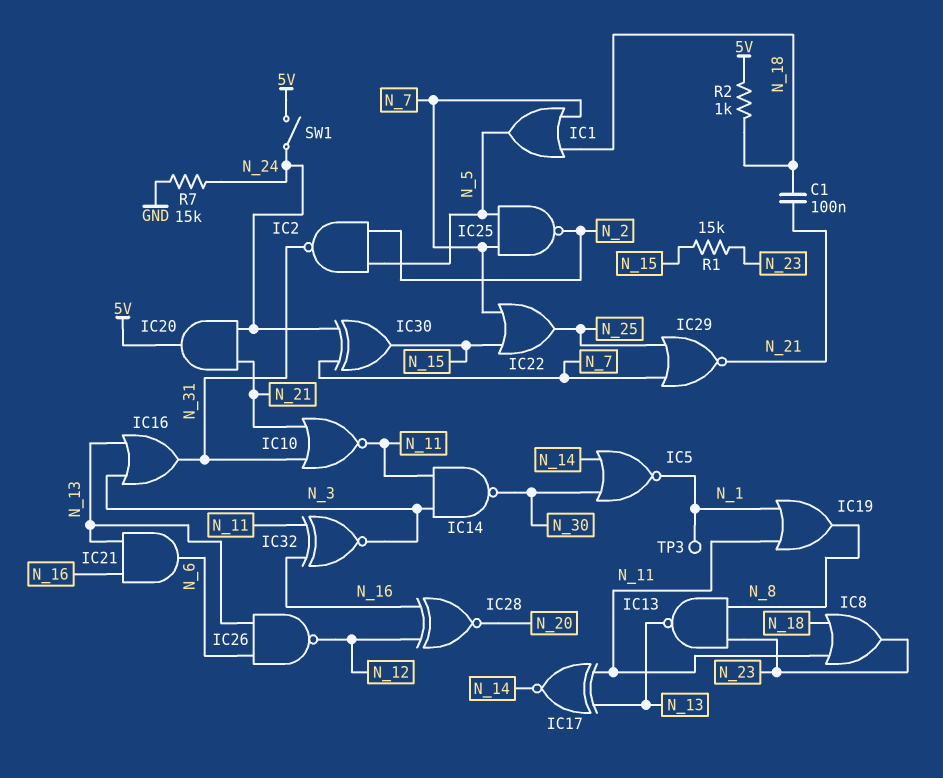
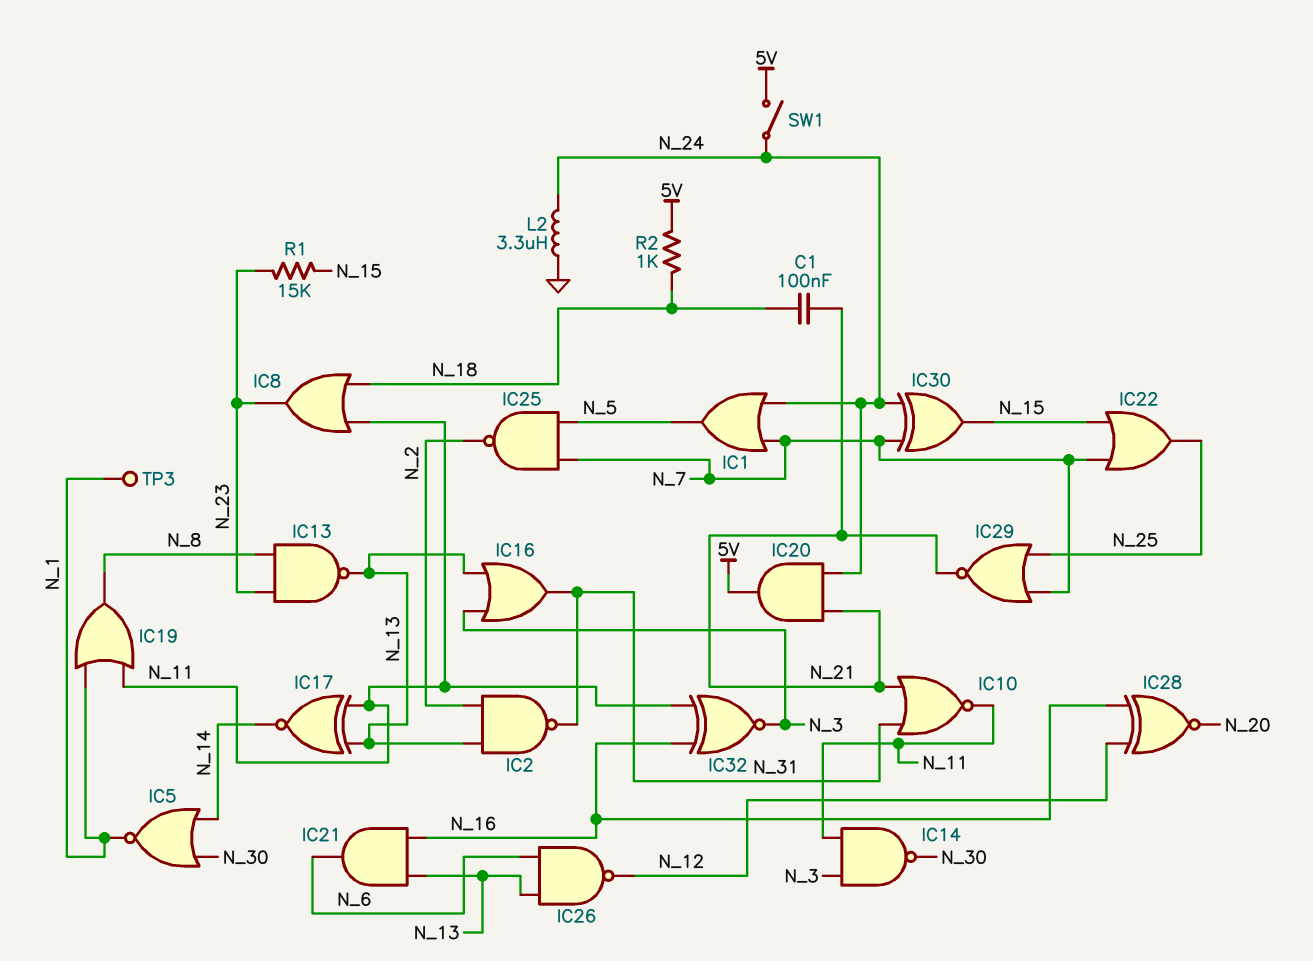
IC1: OR (in N_7, in N_18, out N_5) -> OR (in N_7, in N_24, out N_5)
IC2: NAND (in N_2, in N_5, out N_31) -> NAND (in N_2, in N_13, out N_31)
L2: none -> 3.3uH (GND, N_24)
R7: 15k (GND, N_24) -> none

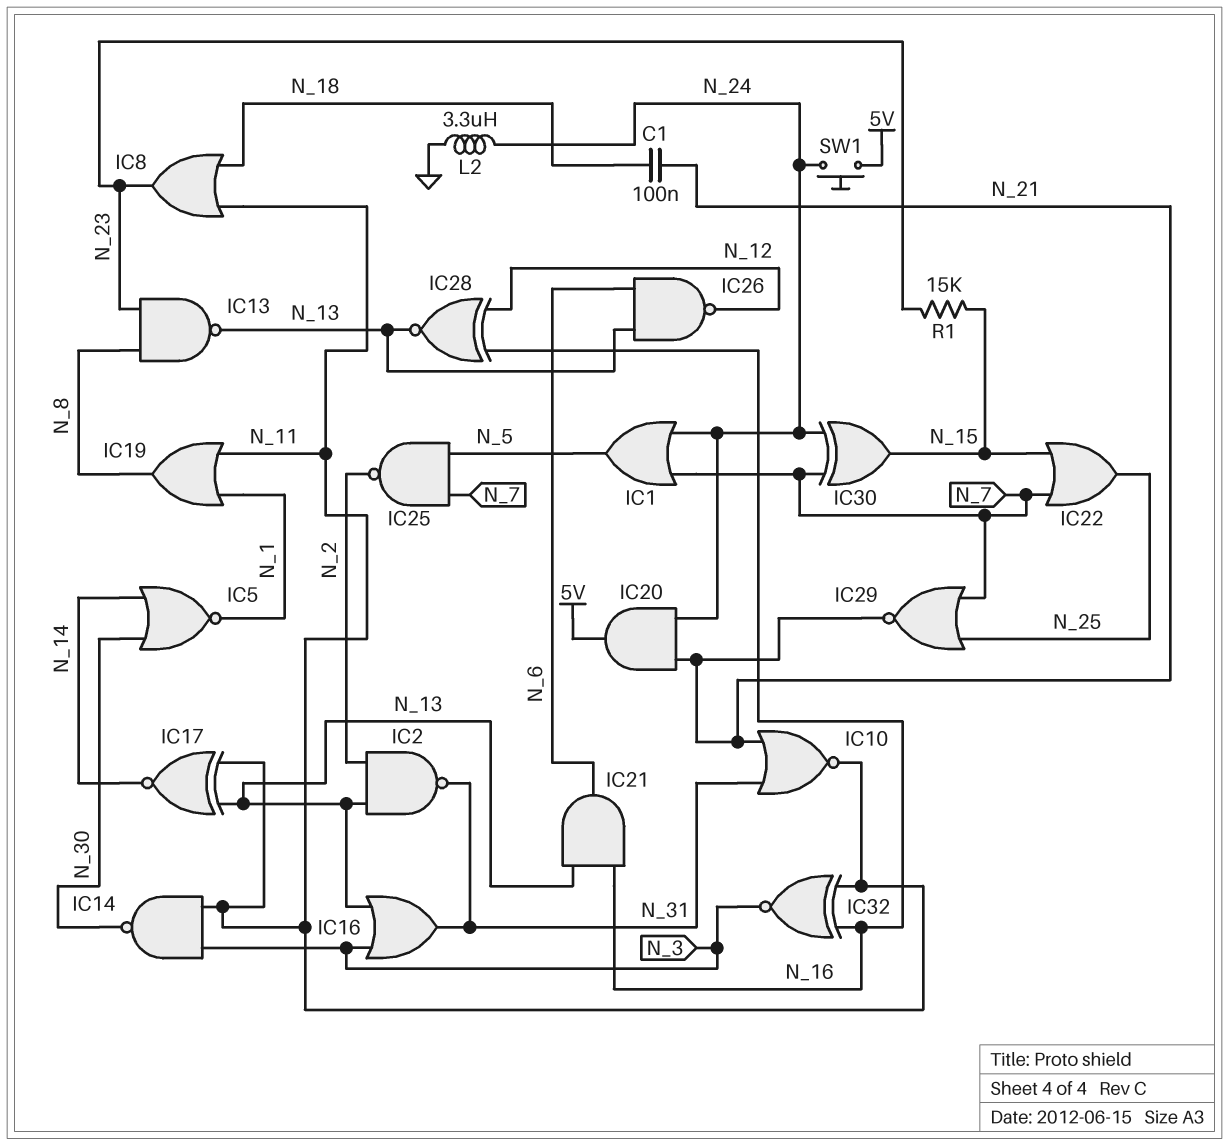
IC28: XNOR (in N_12, in N_16, out N_20) -> XNOR (in N_12, in N_16, out N_13)
R2: 1k (5V, N_18) -> none
SW1: switch (5V, N_24) -> button (5V, N_24)
TP3: test point (N_1) -> none

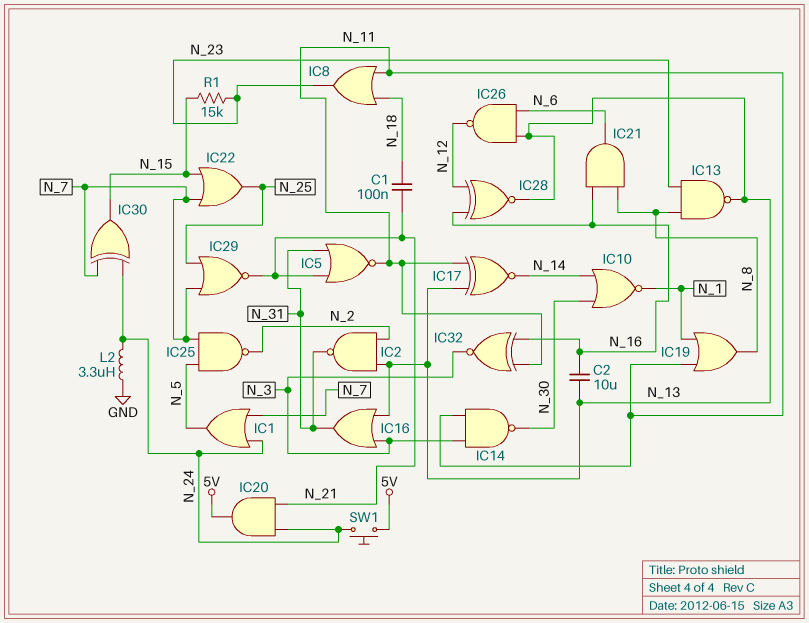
C2: none -> 10uF (N_13, N_16)
IC5: NOR (in N_14, in N_30, out N_1) -> NOR (in N_21, in N_31, out N_11)
IC10: NOR (in N_21, in N_31, out N_11) -> NOR (in N_14, in N_30, out N_1)
IC21: AND (in N_13, in N_16, out N_6) -> AND (in N_8, in N_16, out N_6)

